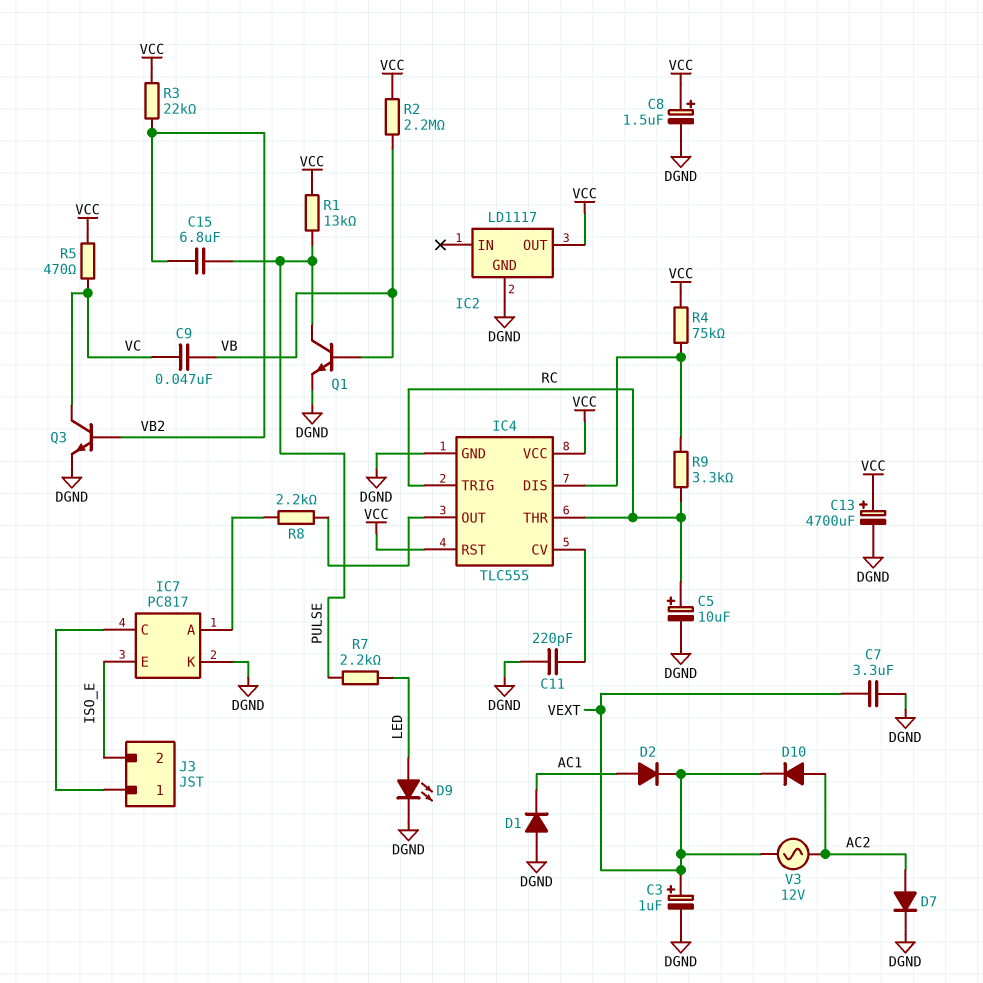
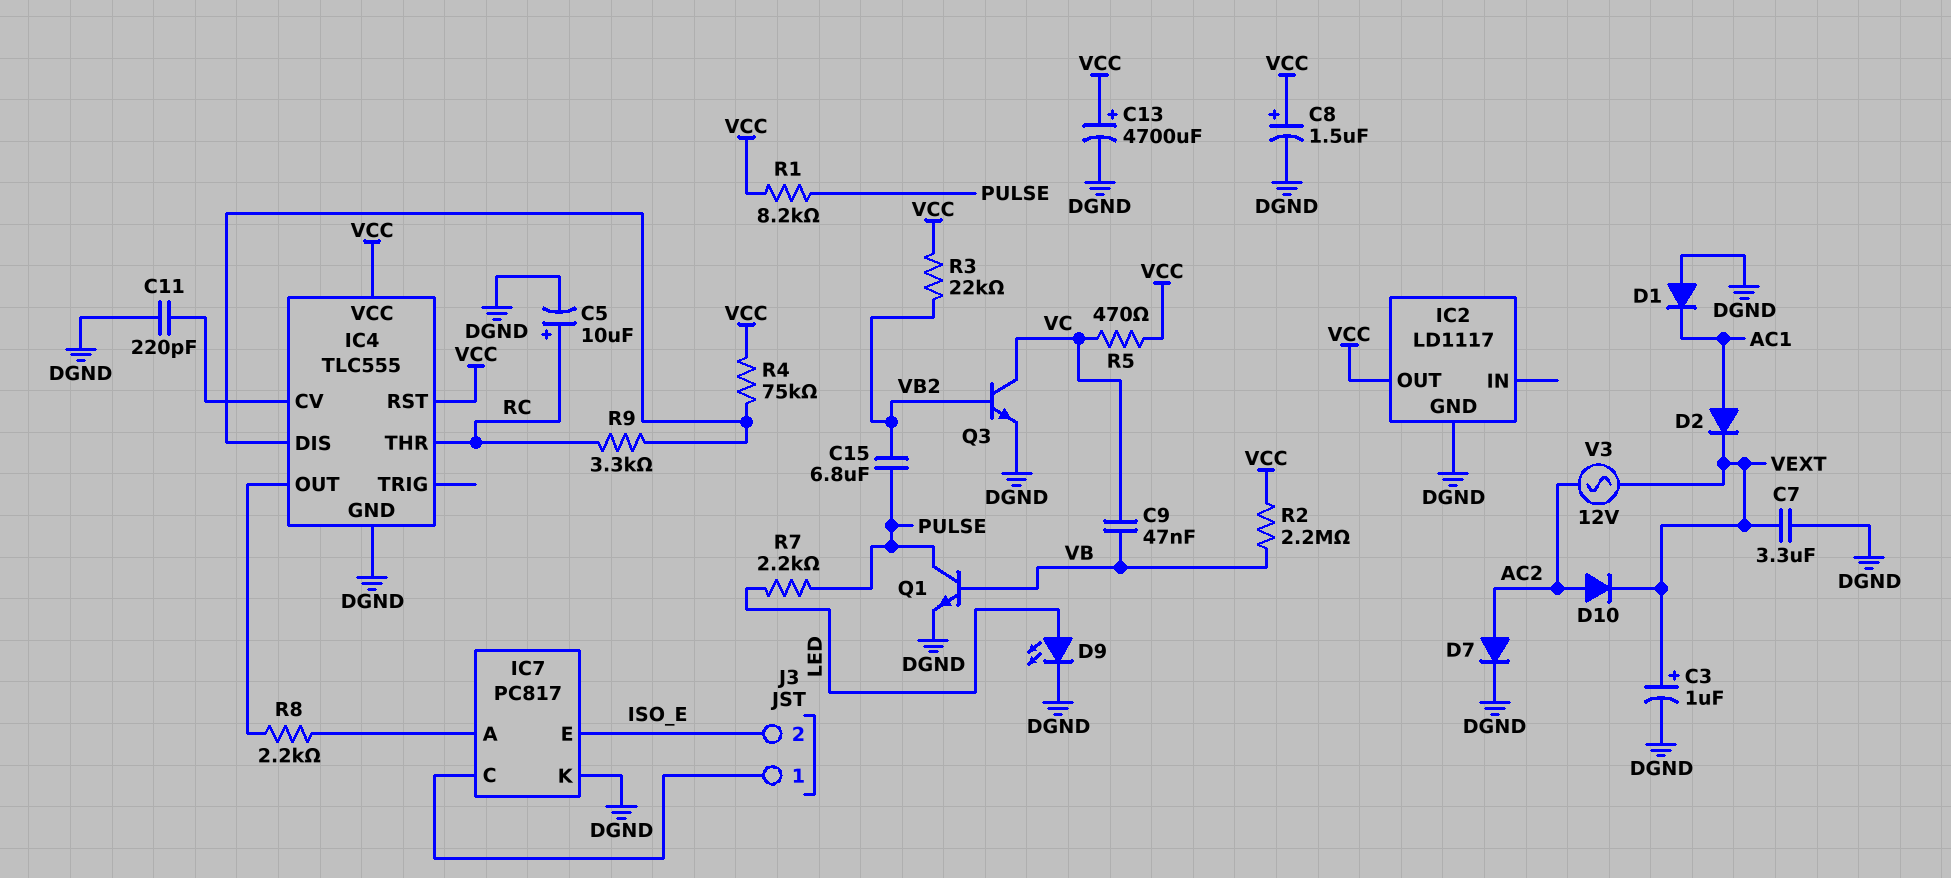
IC4 pin TRIG: RC -> none
R1: 13k (PULSE, VCC) -> 8.2k (PULSE, VCC)

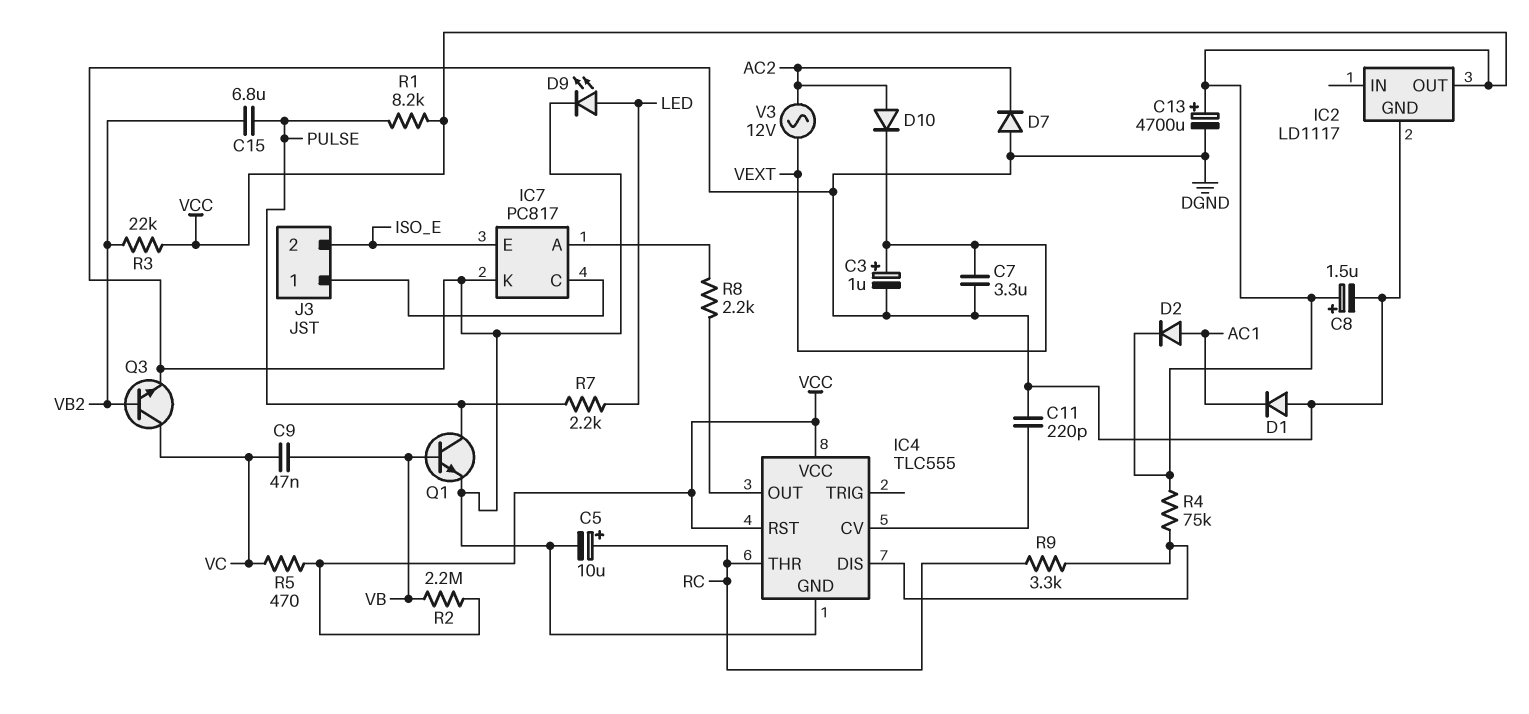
D2: diode (A AC1, K VEXT) -> diode (A AC1, K VCC)
D7: diode (A AC2, K DGND) -> diode (A DGND, K AC2)

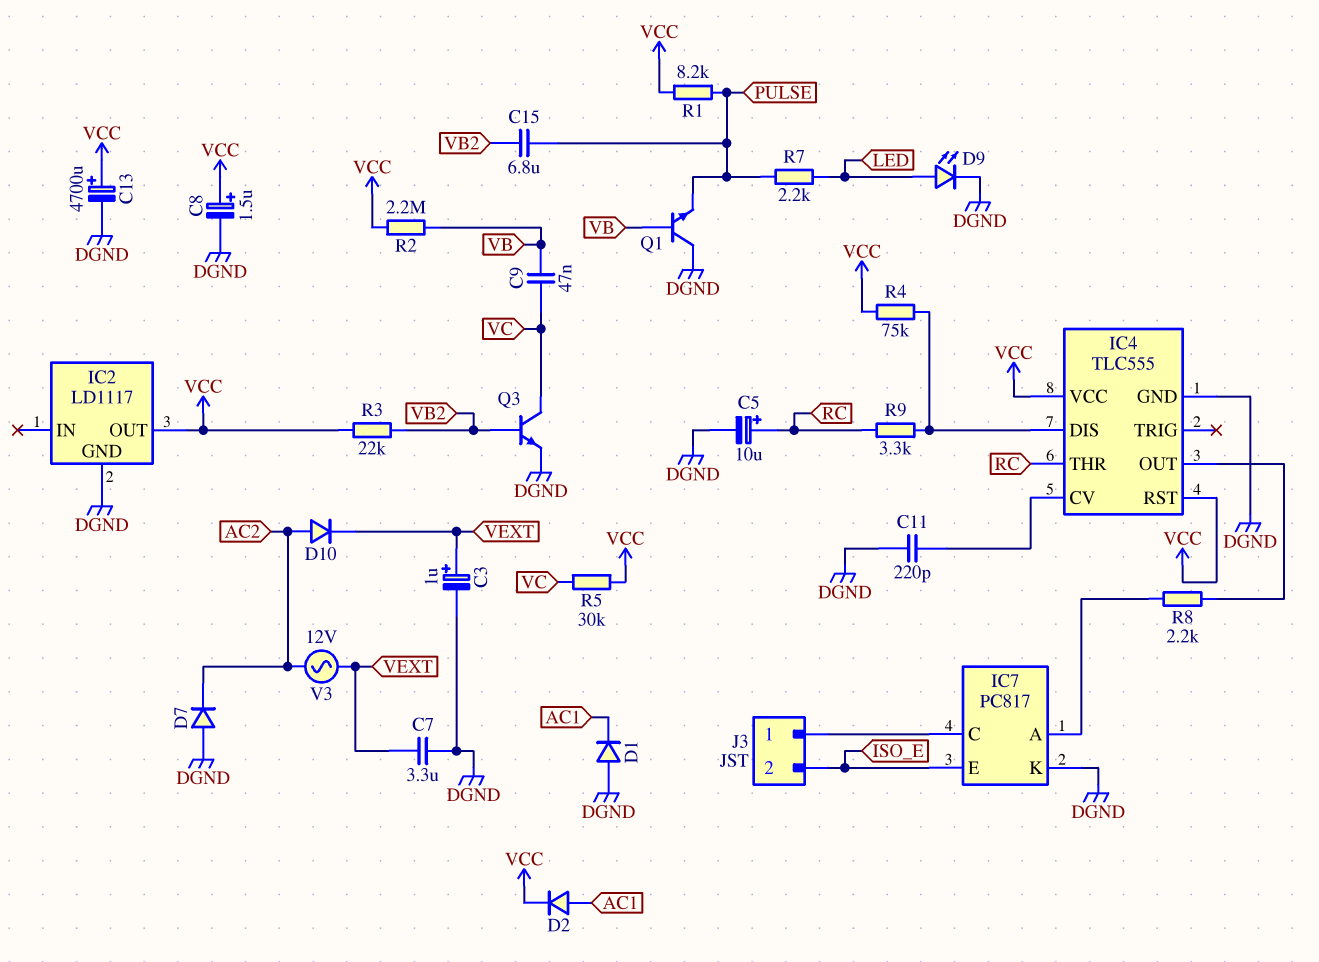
Q1: NPN (B VB, C PULSE, E DGND) -> NPN (B VB, C DGND, E PULSE)
R5: 470 (VC, VCC) -> 30k (VC, VCC)

